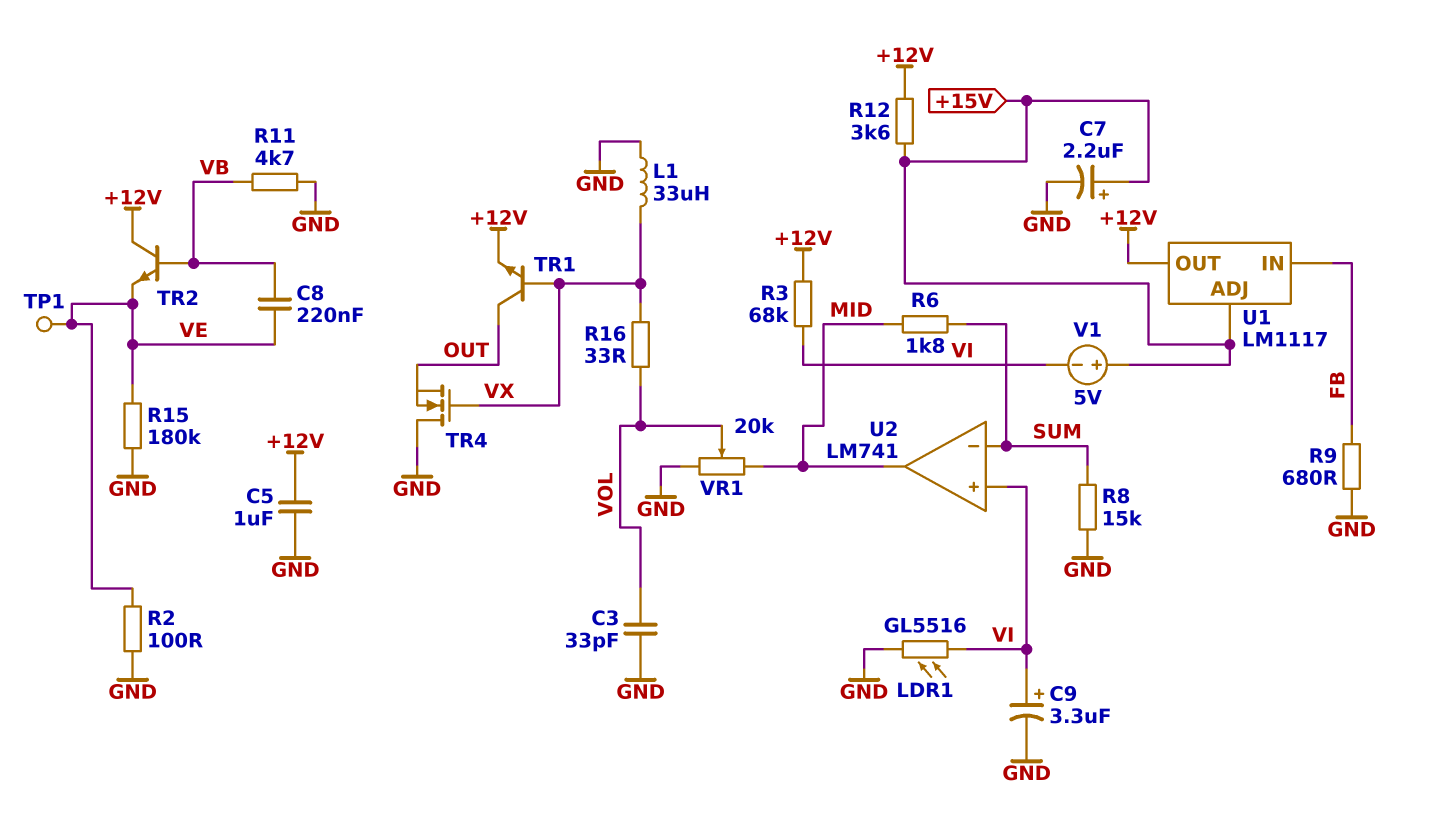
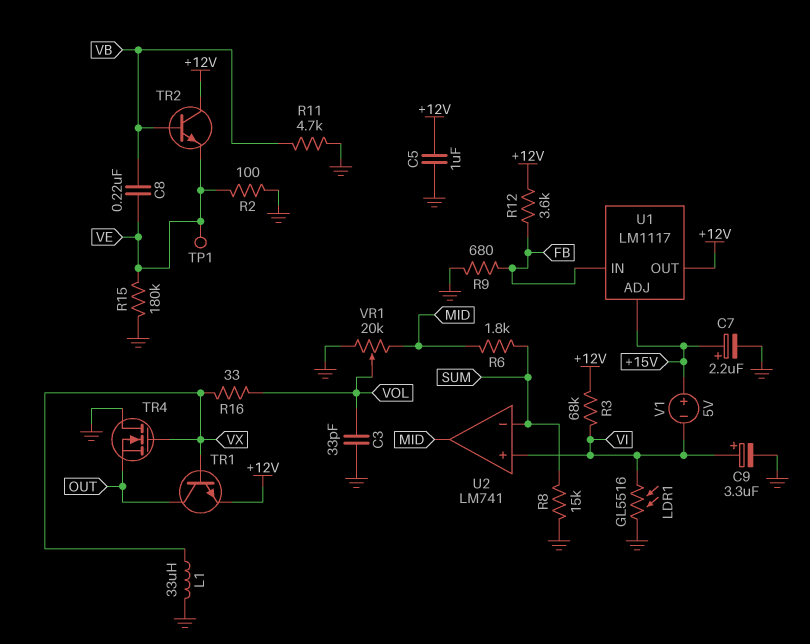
R12: 3.6k (+12V, +15V) -> 3.6k (+12V, FB)

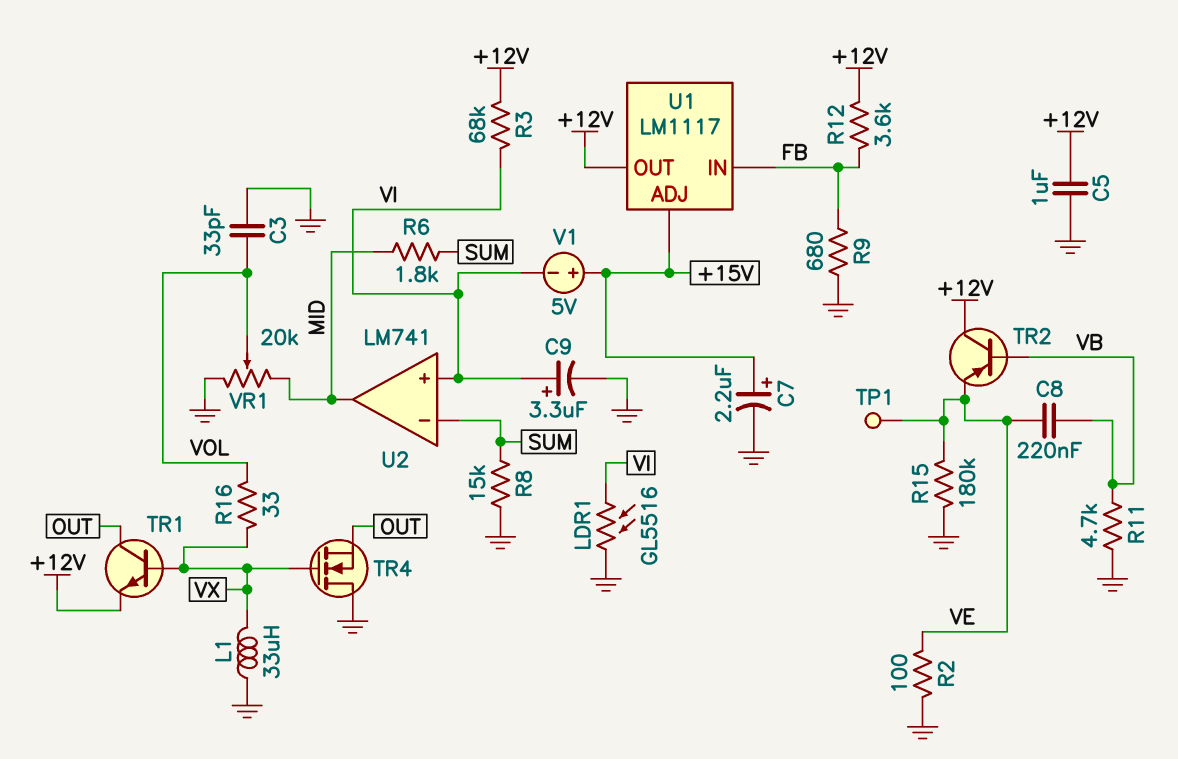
TR2: NPN (B VB, C +12V, E VE) -> PNP (B VB, C +12V, E VE)

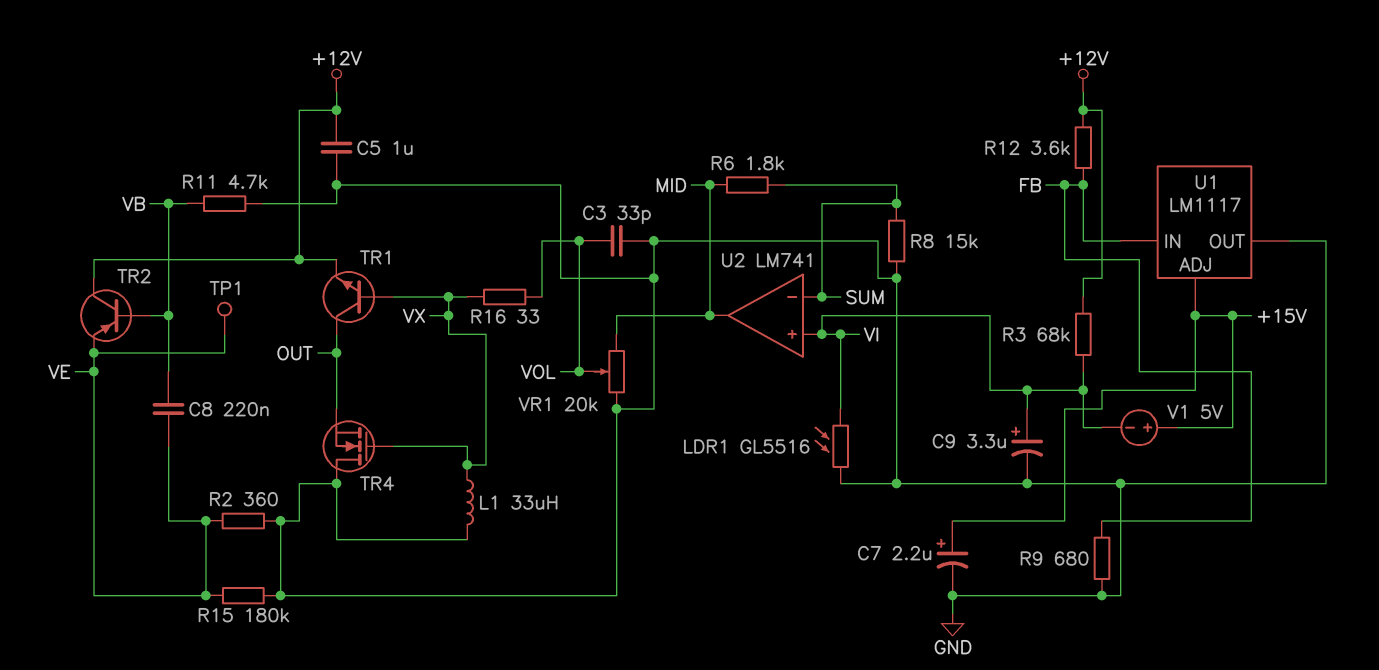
R2: 100 (GND, VE) -> 360 (GND, VE)
U1 pin OUT: +12V -> GND

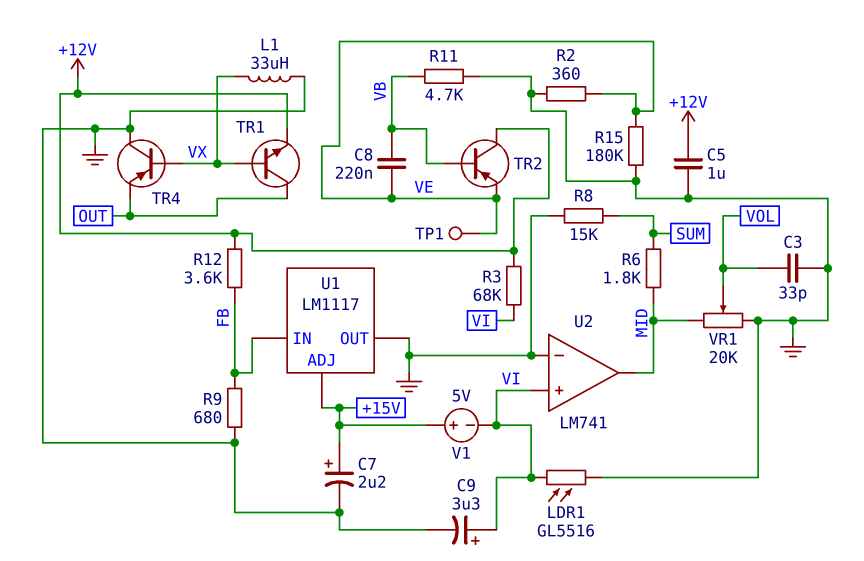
R16: 33 (VOL, VX) -> none
TR4: NMOS (G VX, D GND, S OUT) -> PNP (B VX, C GND, E OUT)
U2 pin in-: SUM -> GND

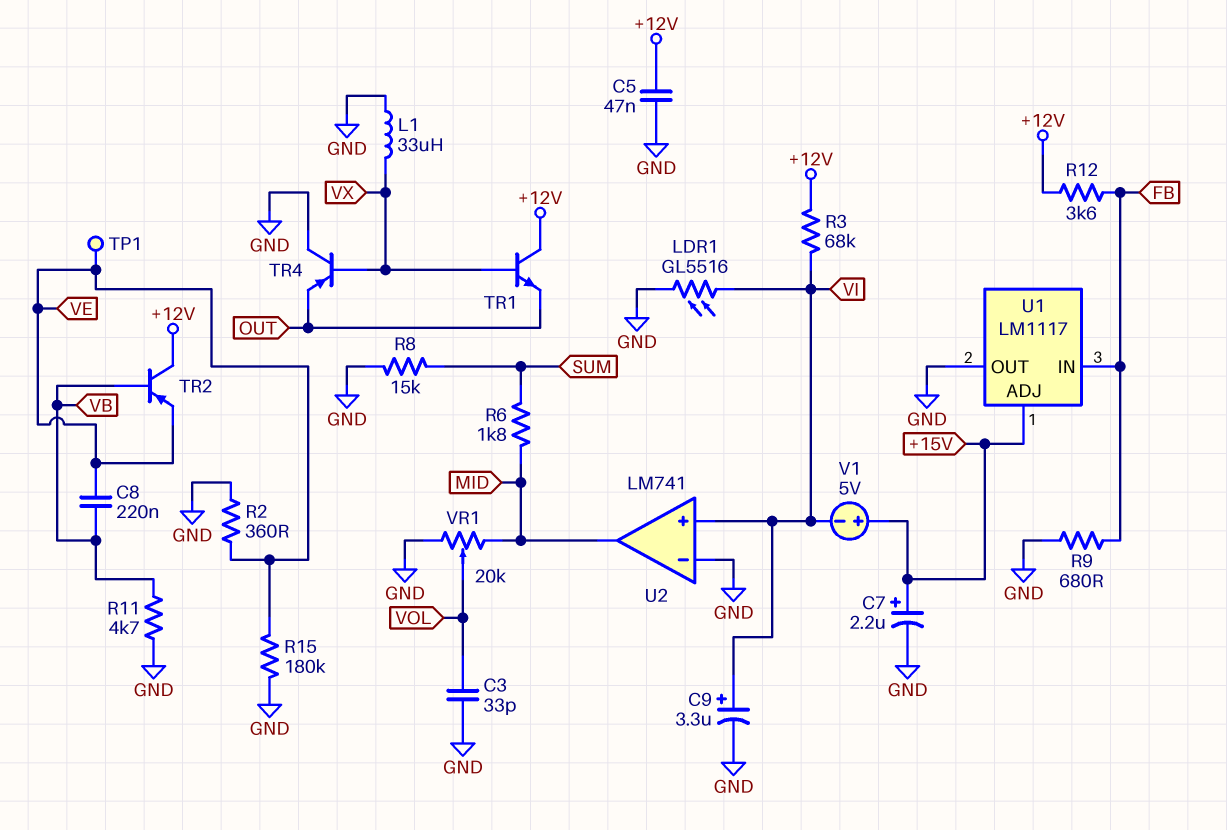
C5: 1uF (+12V, GND) -> 47nF (+12V, GND)
TR1: NPN (B VX, C OUT, E +12V) -> NPN (B VX, C +12V, E OUT)

